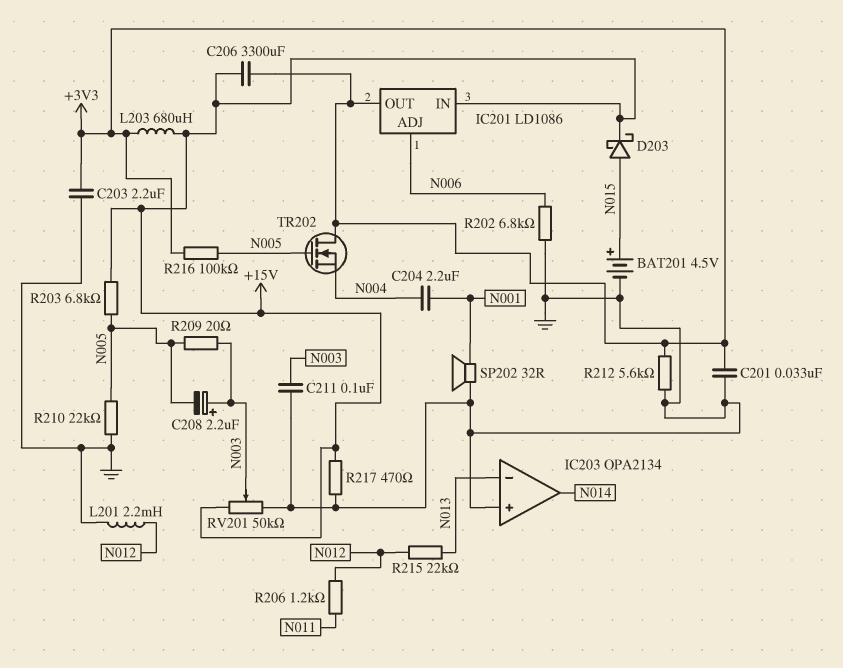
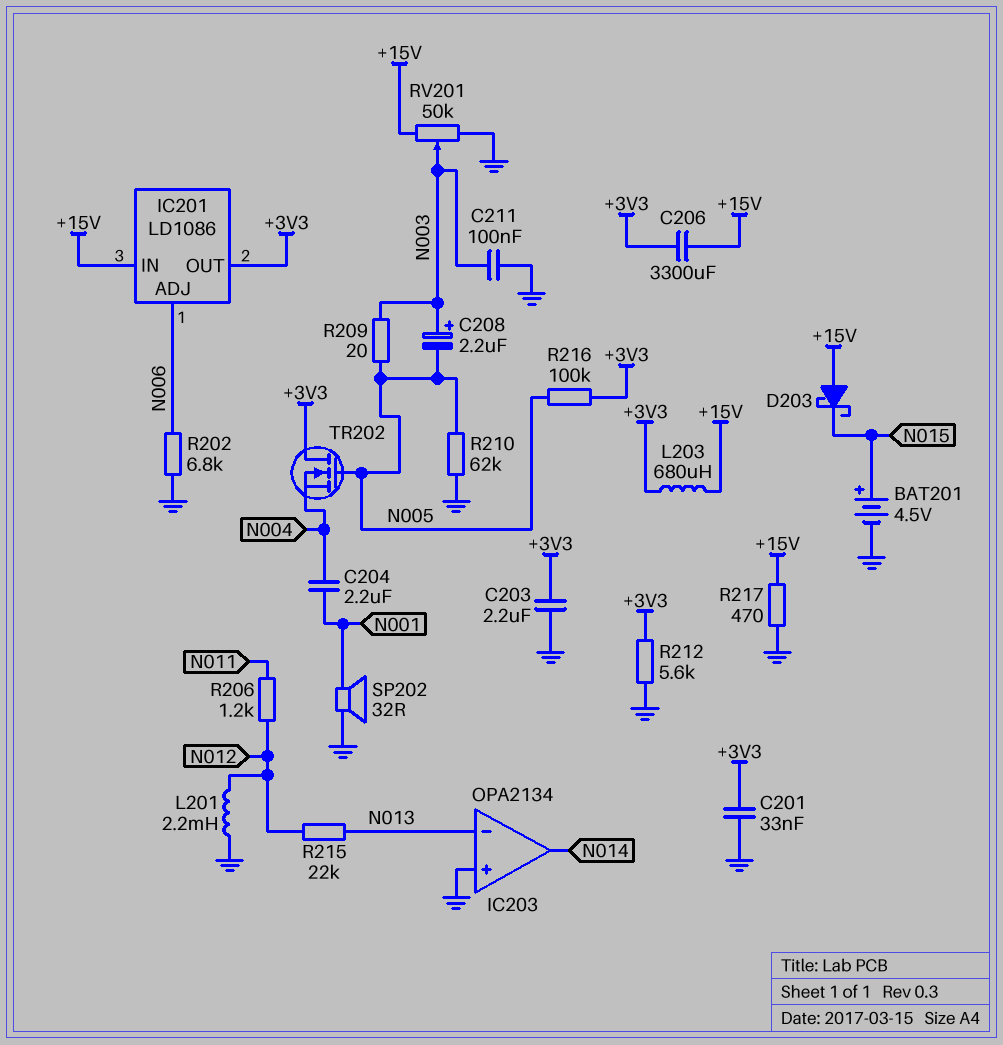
D203: schottky (A N015, K +15V) -> schottky (A +15V, K N015)
R203: 6.8k (+15V, N005) -> none
R210: 22k (GND, N005) -> 62k (GND, N005)

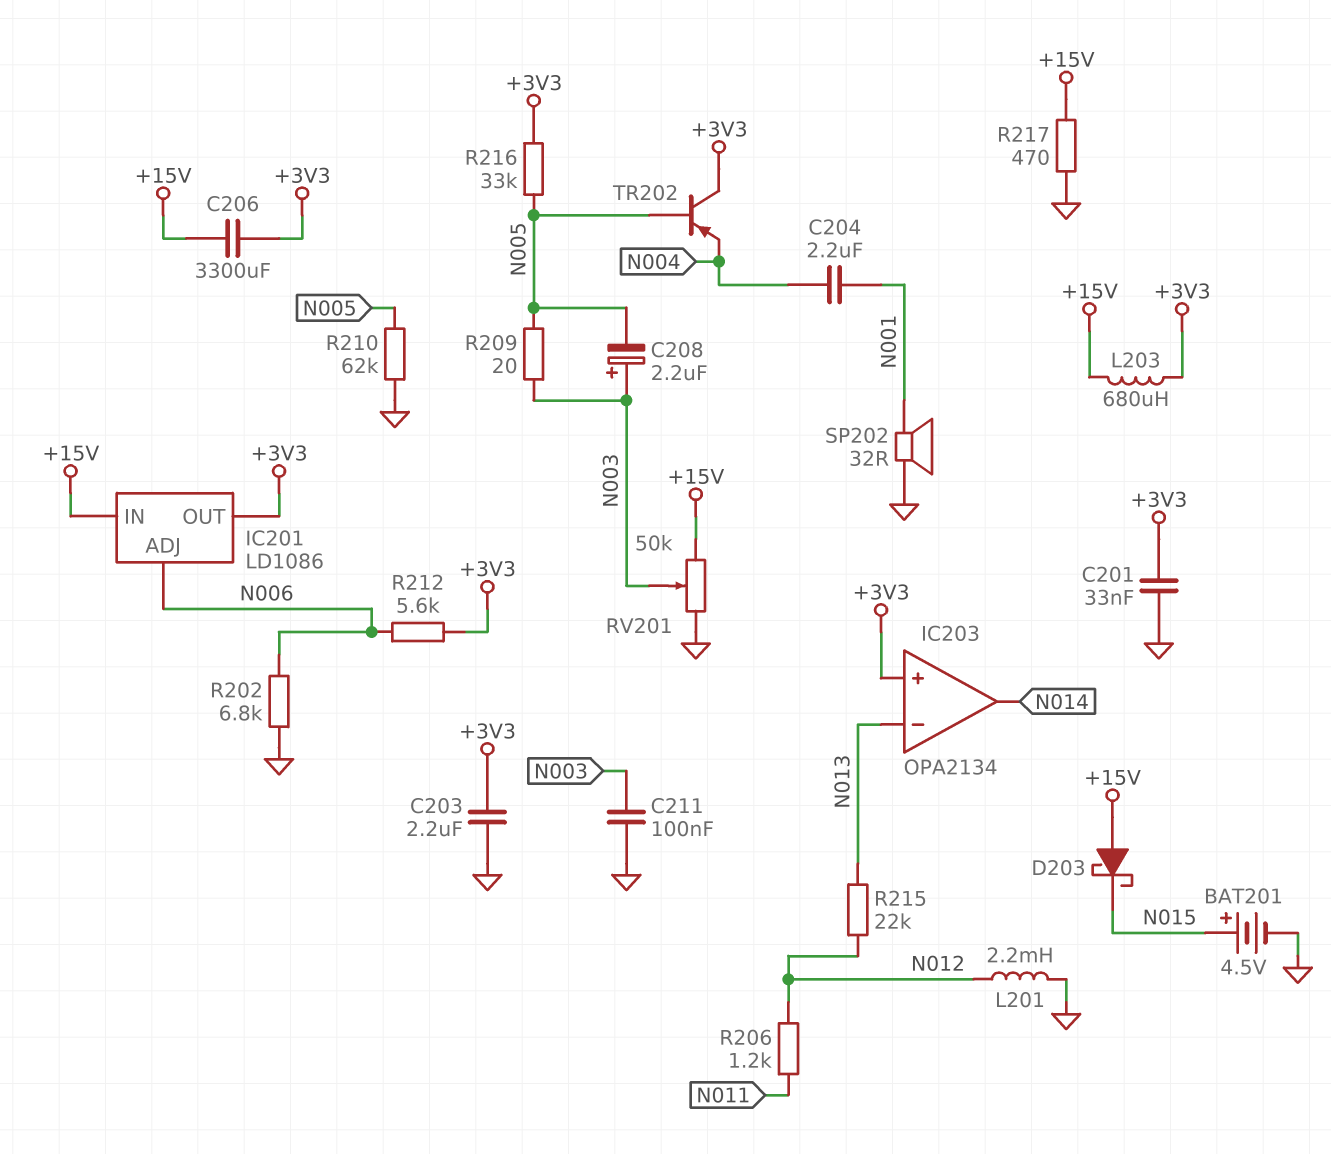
IC203 pin in+: GND -> +3V3
R212: 5.6k (+3V3, GND) -> 5.6k (+3V3, N006)
R216: 100k (+3V3, N005) -> 33k (+3V3, N005)
TR202: NMOS (G N005, D +3V3, S N004) -> PNP (B N005, C +3V3, E N004)

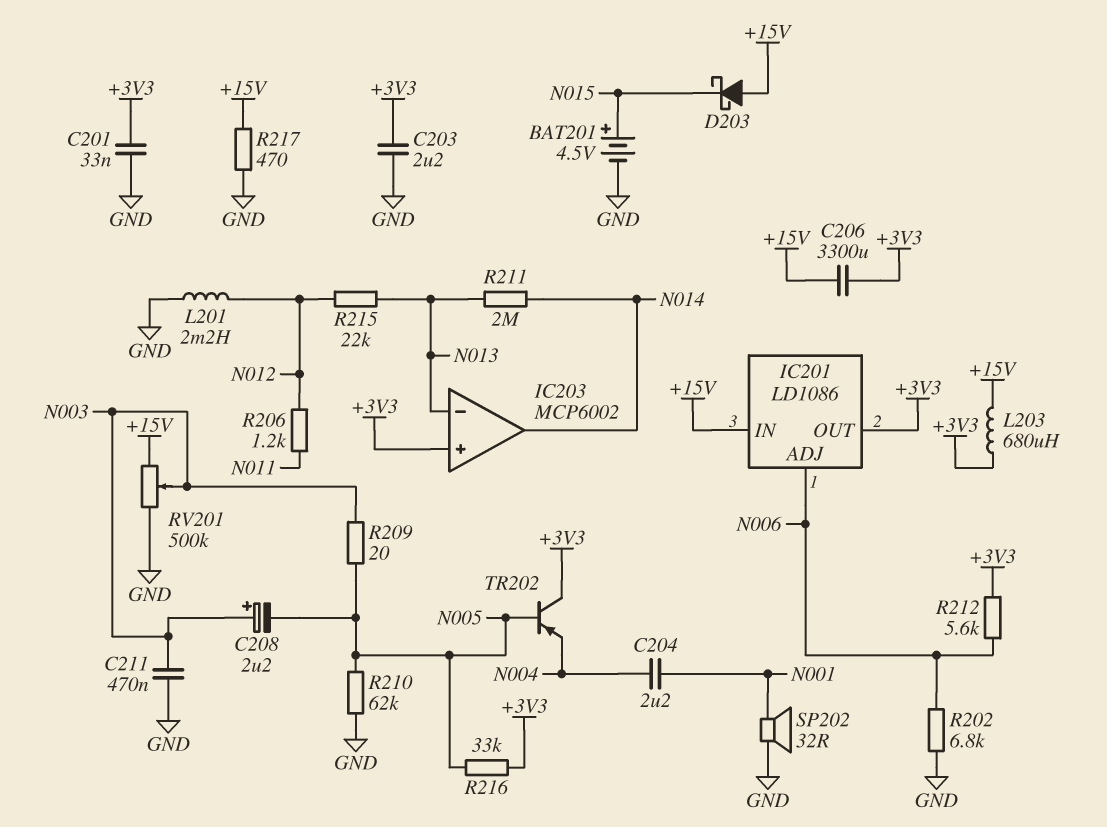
C211: 100nF (GND, N003) -> 470nF (GND, N003)
IC203: OPA2134 -> MCP6002
R211: none -> 2M (N013, N014)
RV201: 50k (+15V, GND, wiper N003) -> 500k (+15V, GND, wiper N003)

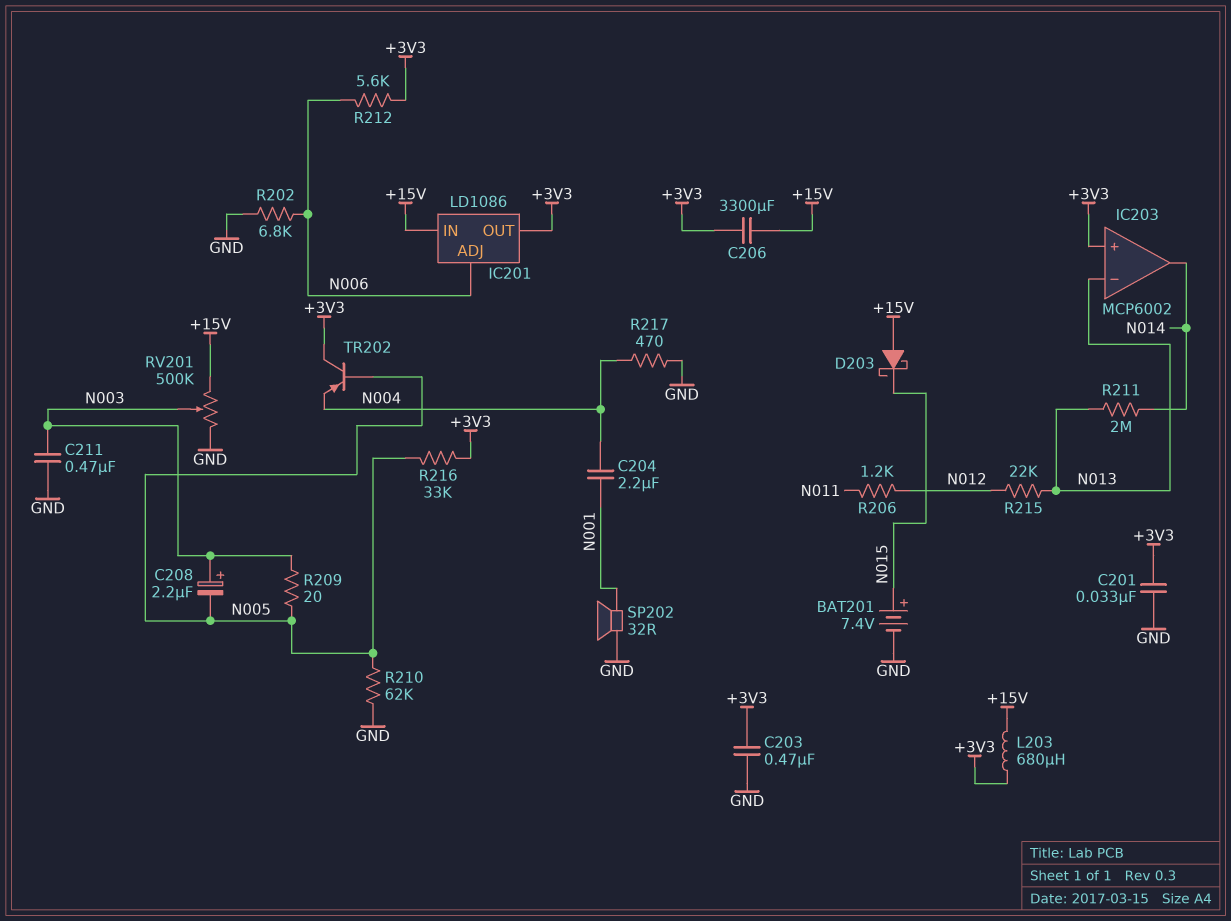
BAT201: 4.5V (plus N015, minus GND) -> 7.4V (plus N015, minus GND)
C203: 2.2uF (+3V3, GND) -> 470nF (+3V3, GND)
L201: 2.2mH (GND, N012) -> none
R217: 470 (+15V, GND) -> 470 (GND, N004)

